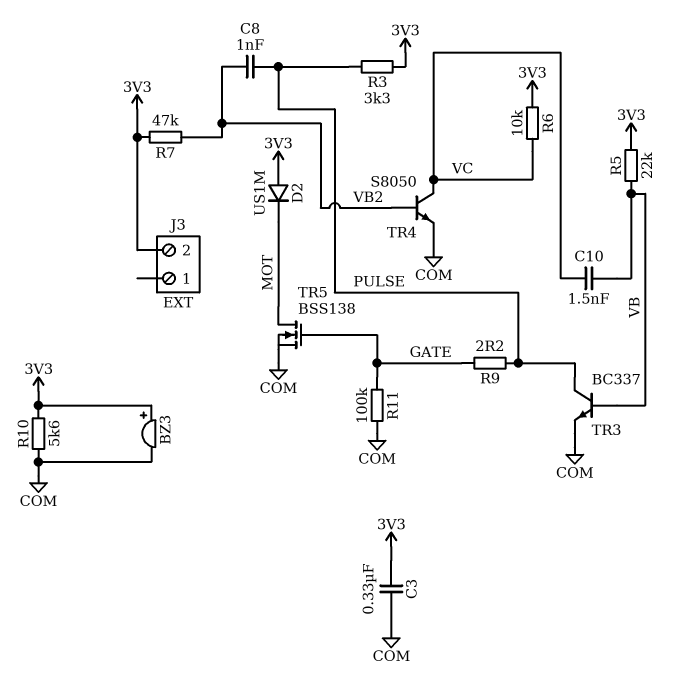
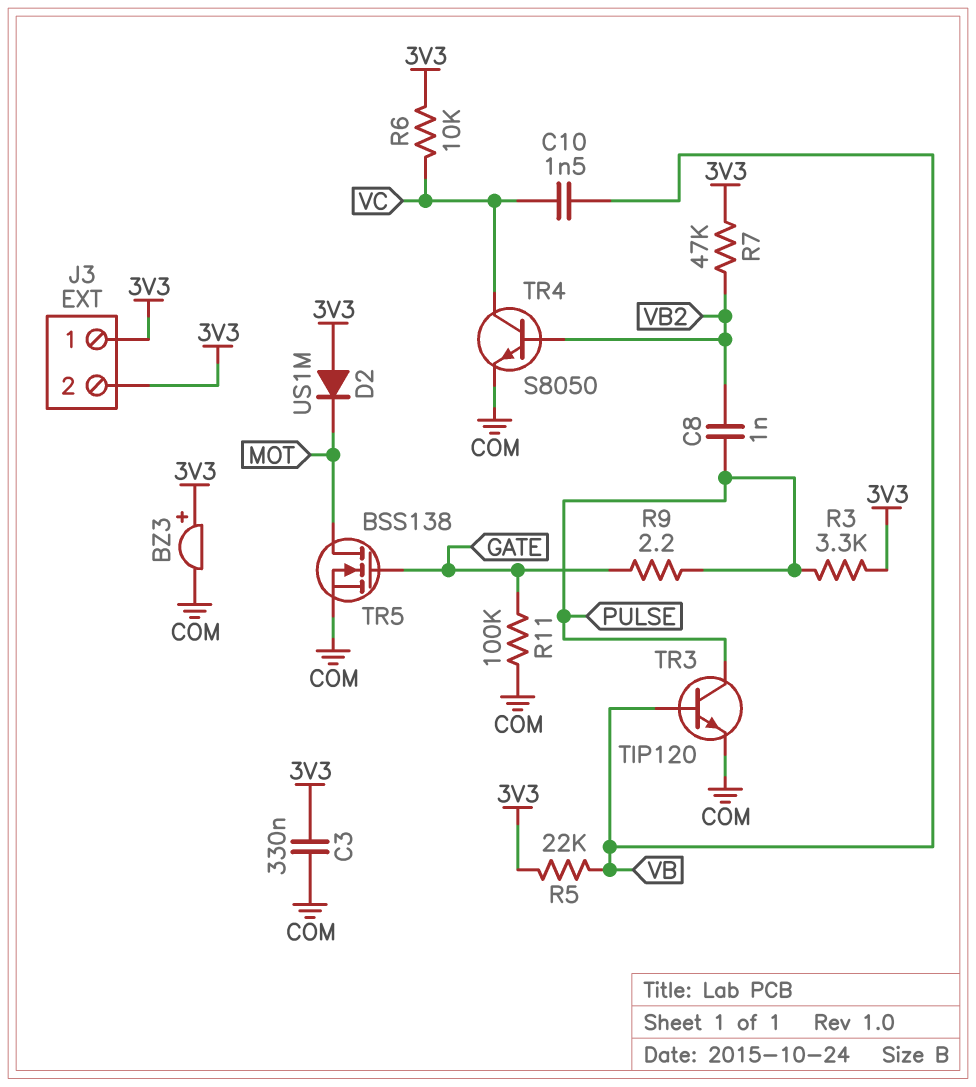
J3 pin 1: none -> 3V3
R10: 5.6k (3V3, COM) -> none
TR3: NPN BC337 (B VB, C PULSE, E COM) -> NPN TIP120 (B VB, C PULSE, E COM)

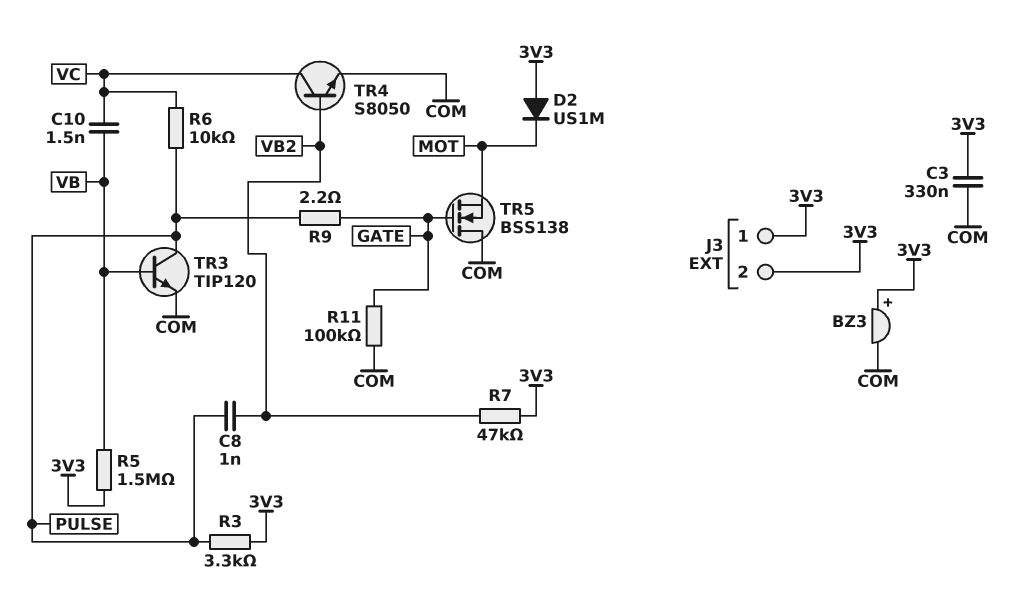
R5: 22k (3V3, VB) -> 1.5M (3V3, VB)
R6: 10k (3V3, VC) -> 10k (PULSE, VC)
TR5: NMOS BSS138 (G GATE, D MOT, S COM) -> NMOS BSS138 (G GATE, D COM, S MOT)

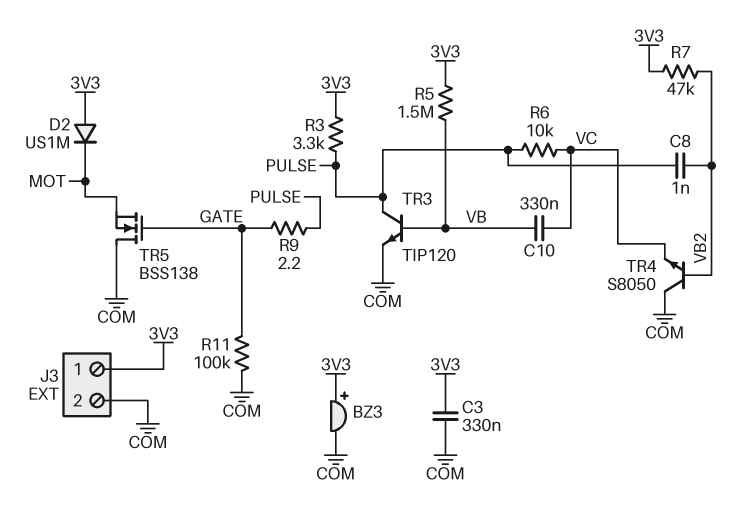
C10: 1.5nF (VB, VC) -> 330nF (VB, VC)
J3 pin 2: 3V3 -> COM
TR4: NPN S8050 (B VB2, C VC, E COM) -> NPN S8050 (B VB2, C COM, E VC)

